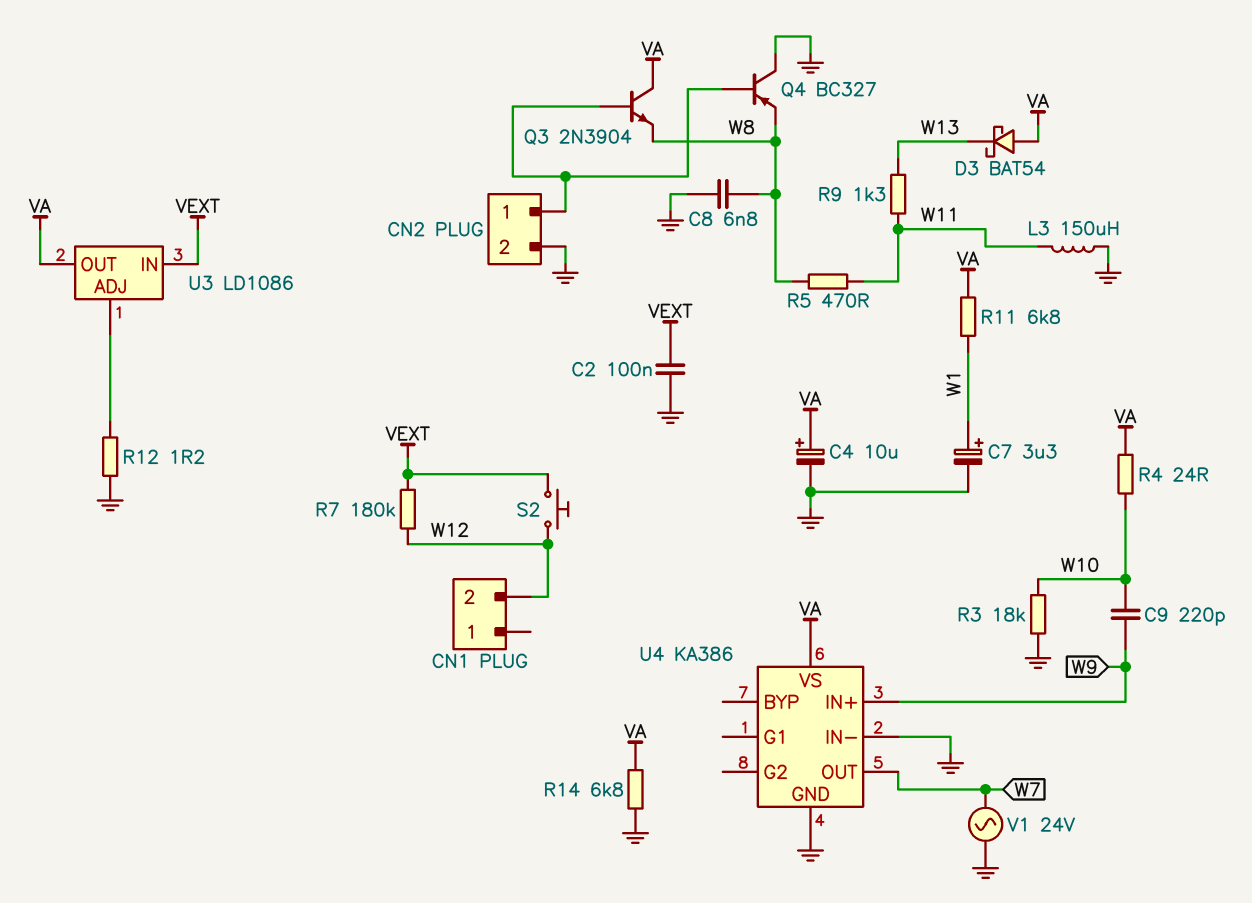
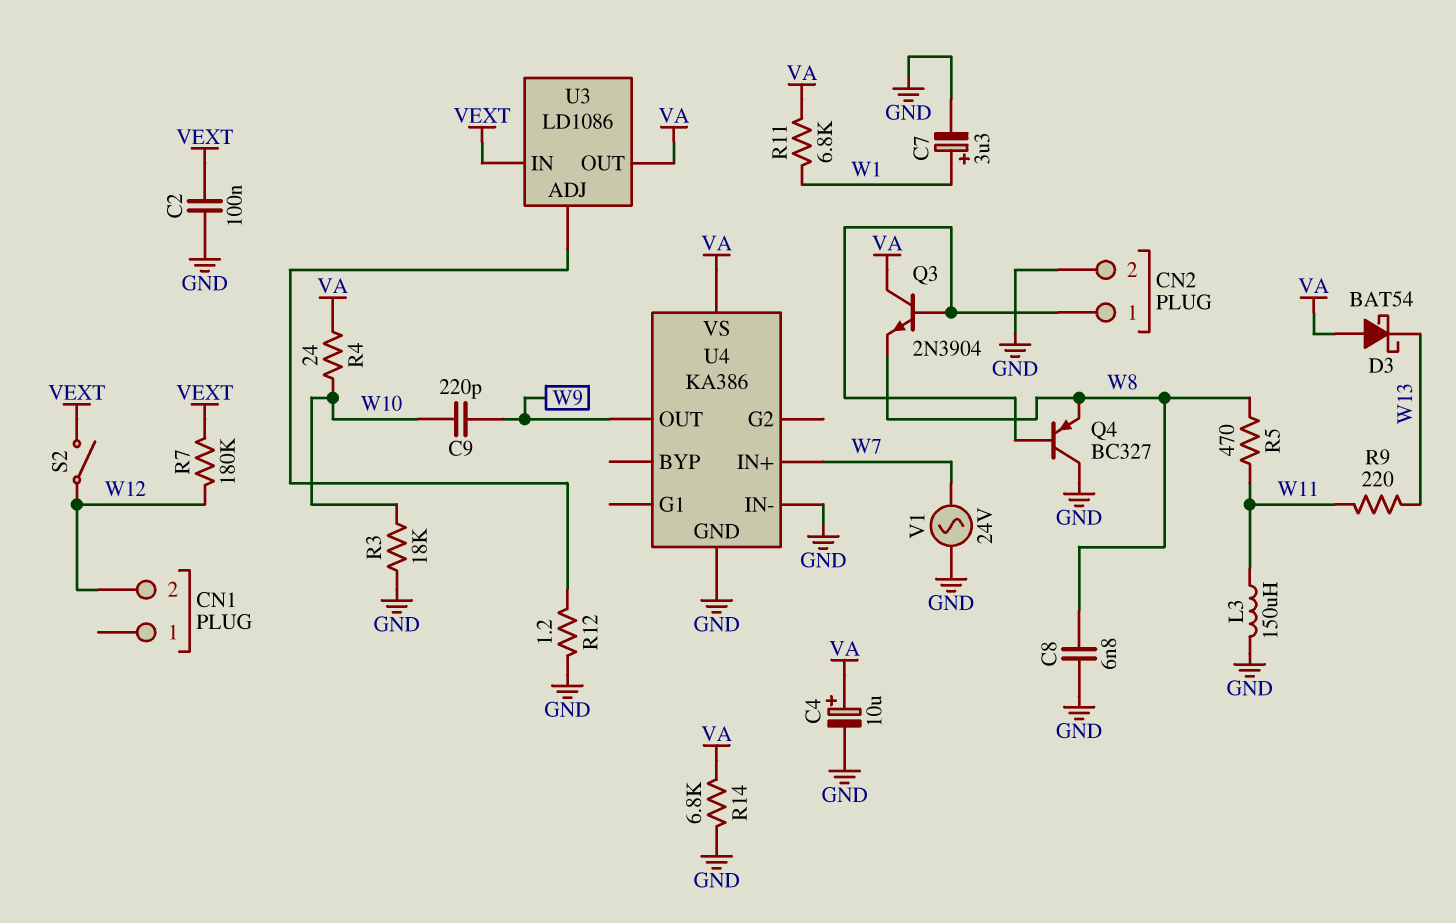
R9: 1.3k (W11, W13) -> 220 (W11, W13)
S2: button (VEXT, W12) -> switch (VEXT, W12)
U4 pin IN+: W9 -> W7
U4 pin OUT: W7 -> W9

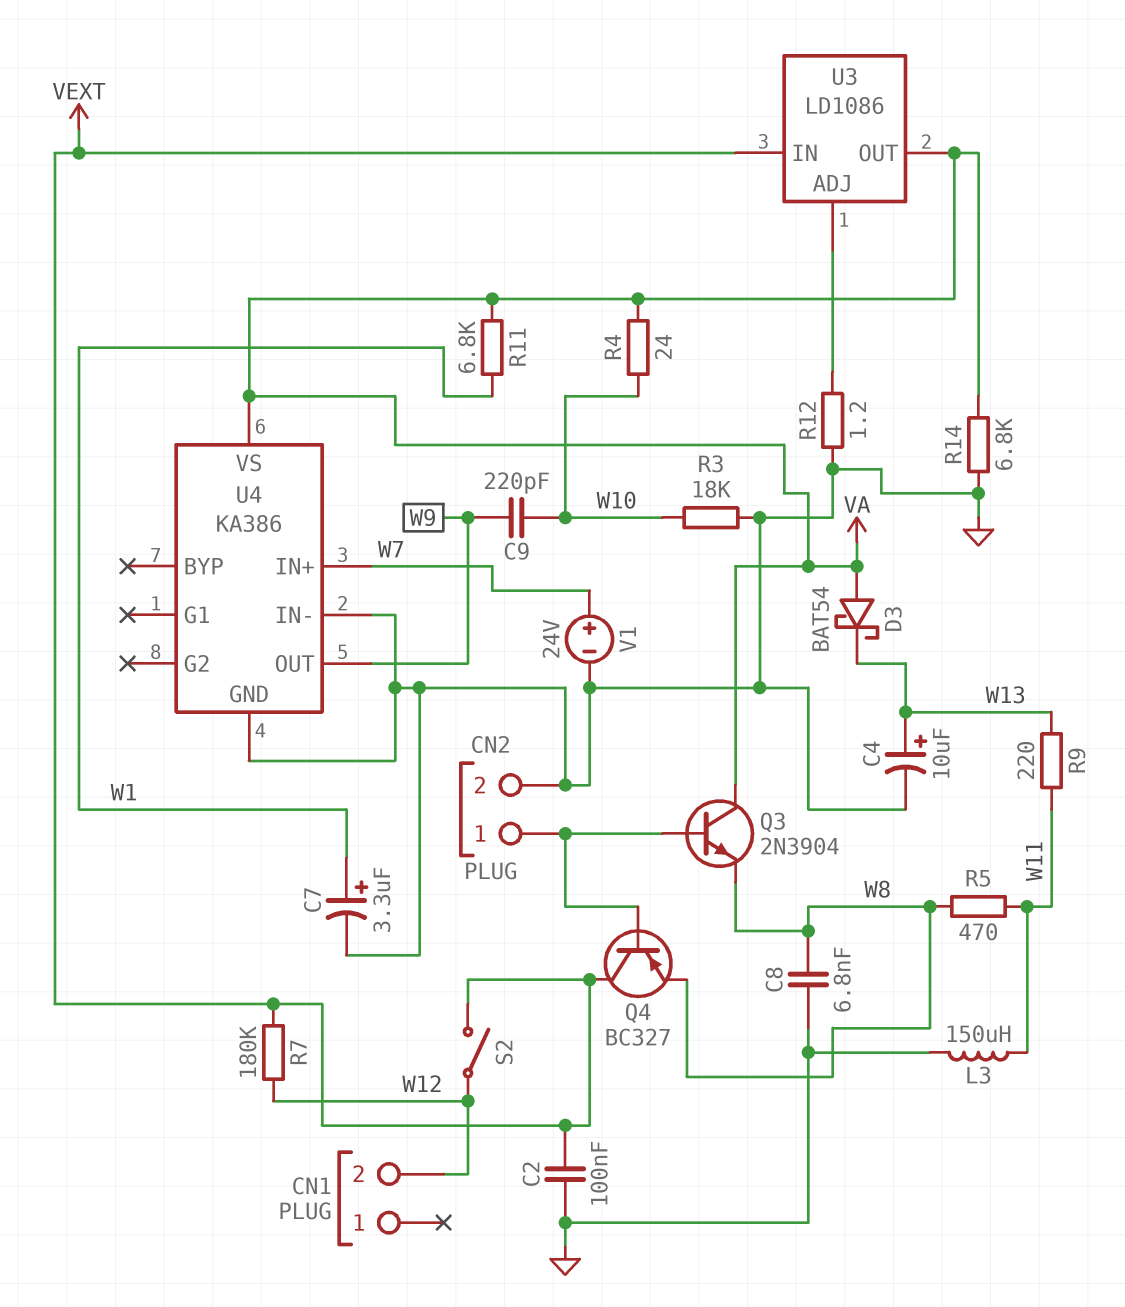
C4: 10uF (plus VA, minus GND) -> 10uF (plus W13, minus GND)
Q4: PNP BC327 (B CN2/1, C GND, E W8) -> PNP BC327 (B CN2/1, C VEXT, E W8)
V1: AC 24V (GND, W7) -> 24V (plus W7, minus GND)

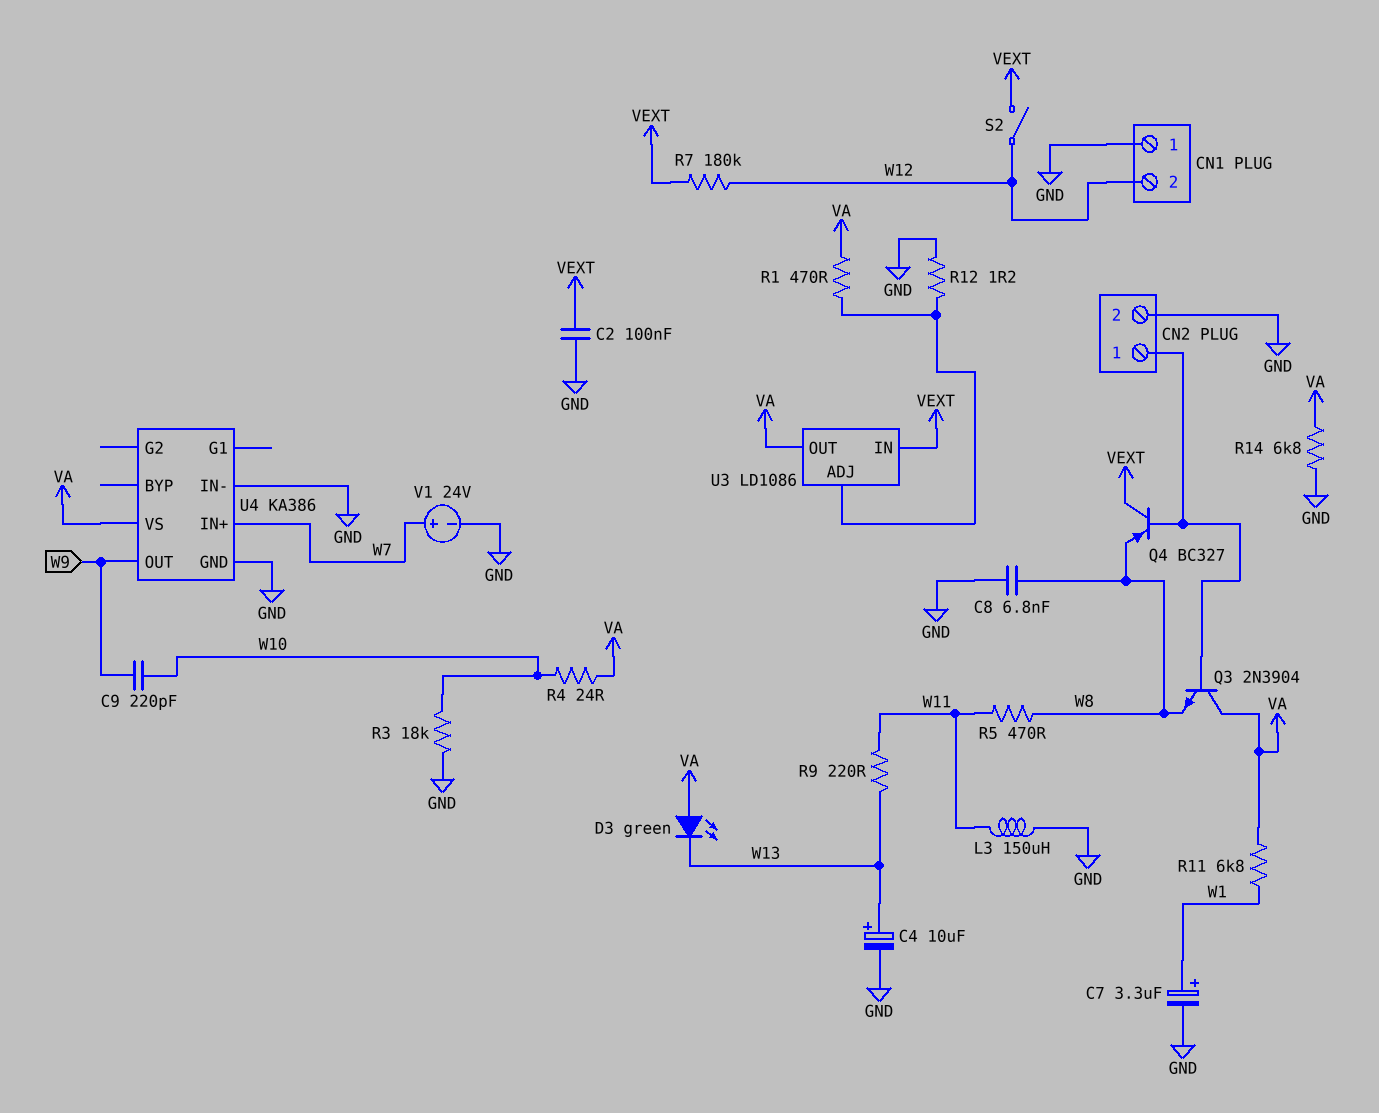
CN1 pin 1: none -> GND
D3: schottky BAT54 (A VA, K W13) -> LED green (A VA, K W13)
R1: none -> 470 (U3/ADJ, VA)

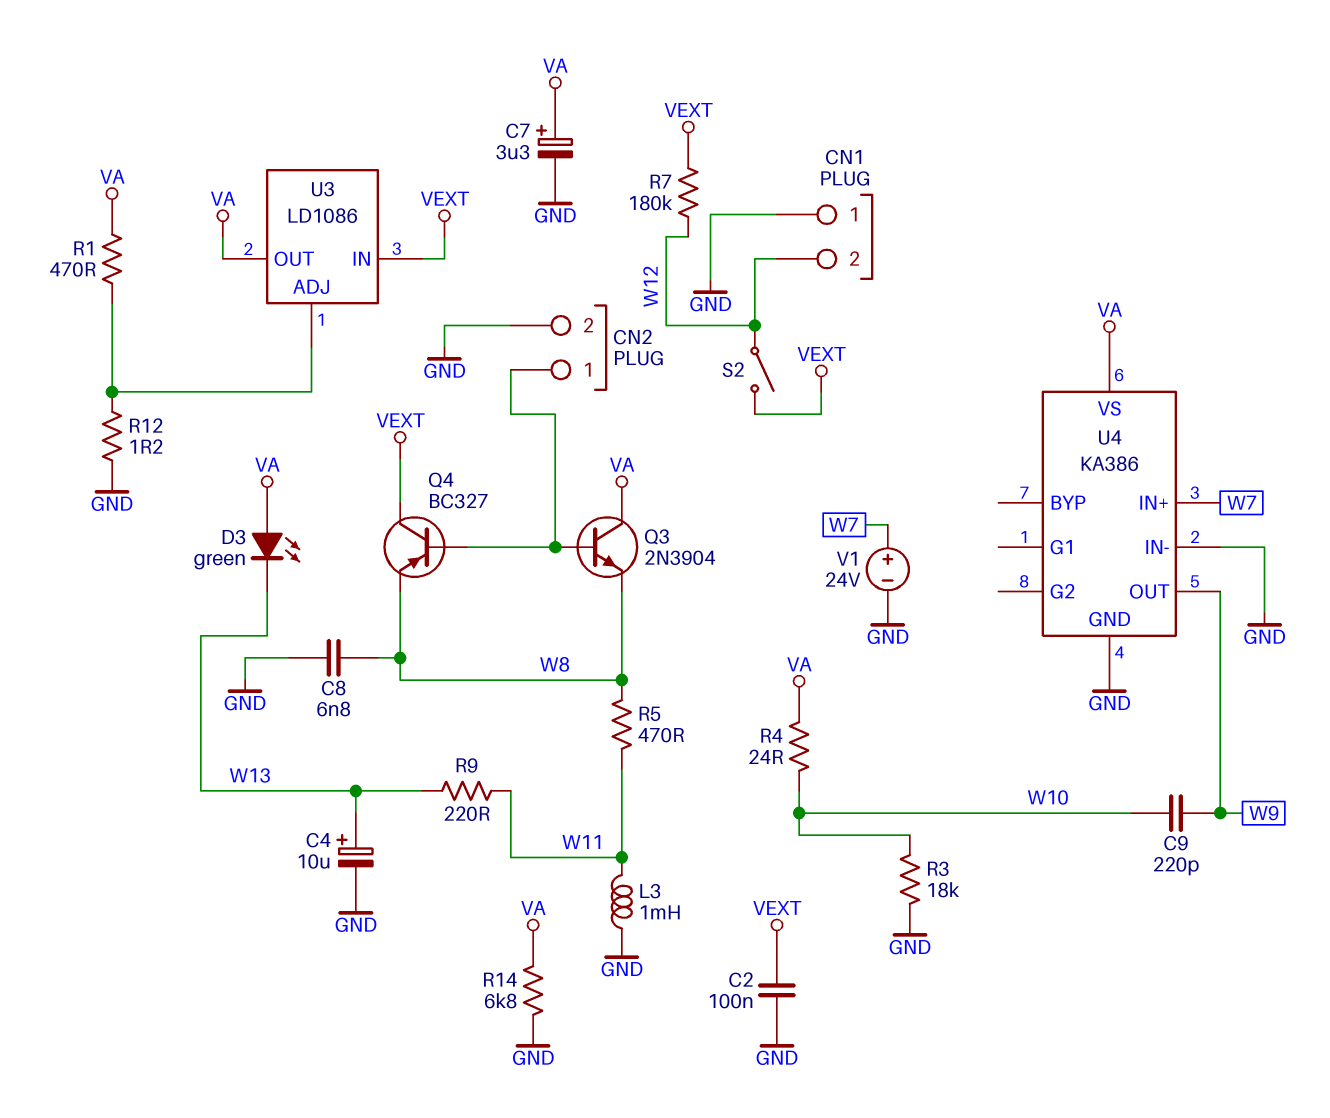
C7: 3.3uF (plus W1, minus GND) -> 3.3uF (plus VA, minus GND)
L3: 150uH (GND, W11) -> 1mH (GND, W11)
R11: 6.8k (VA, W1) -> none

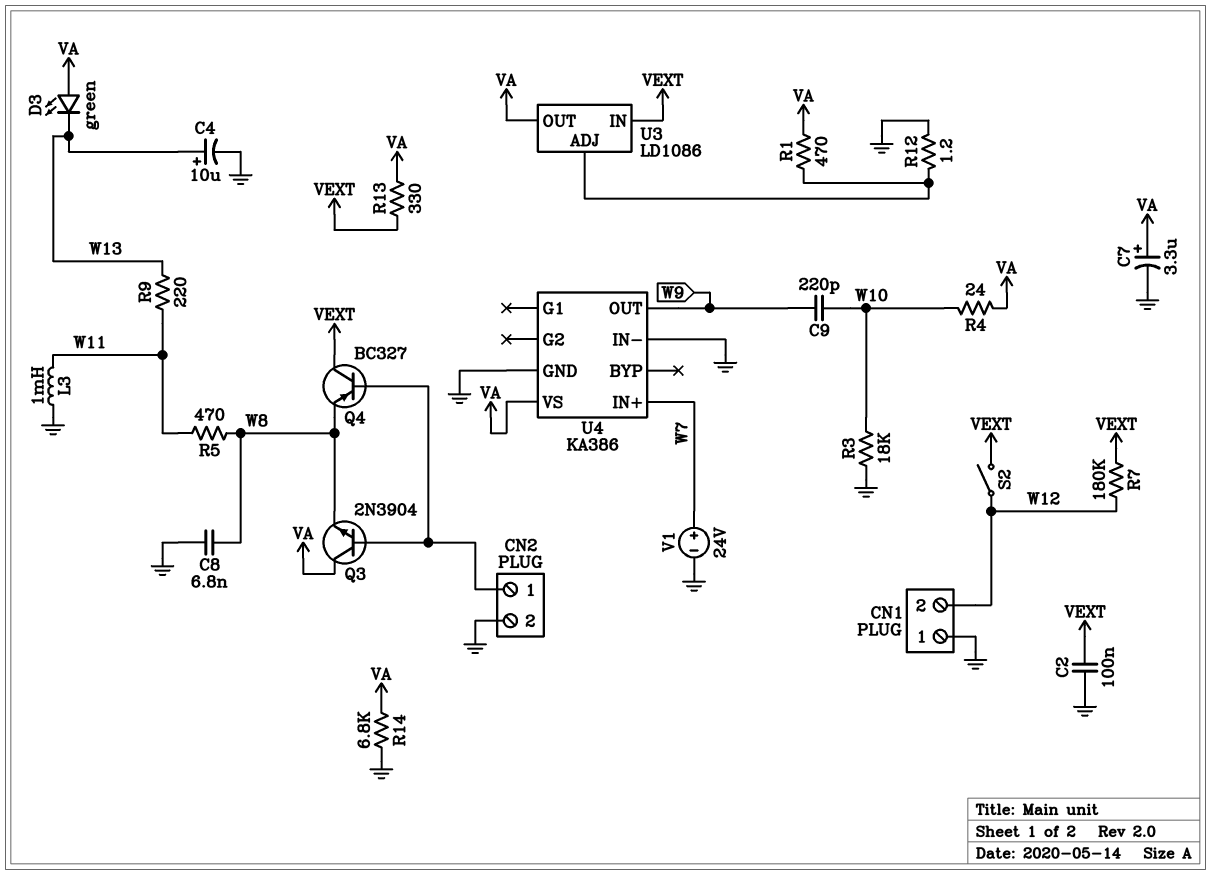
R13: none -> 330 (VA, VEXT)

